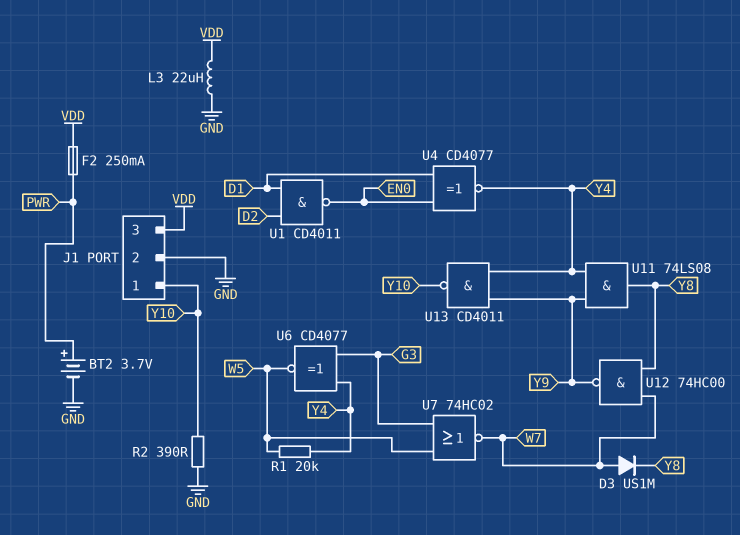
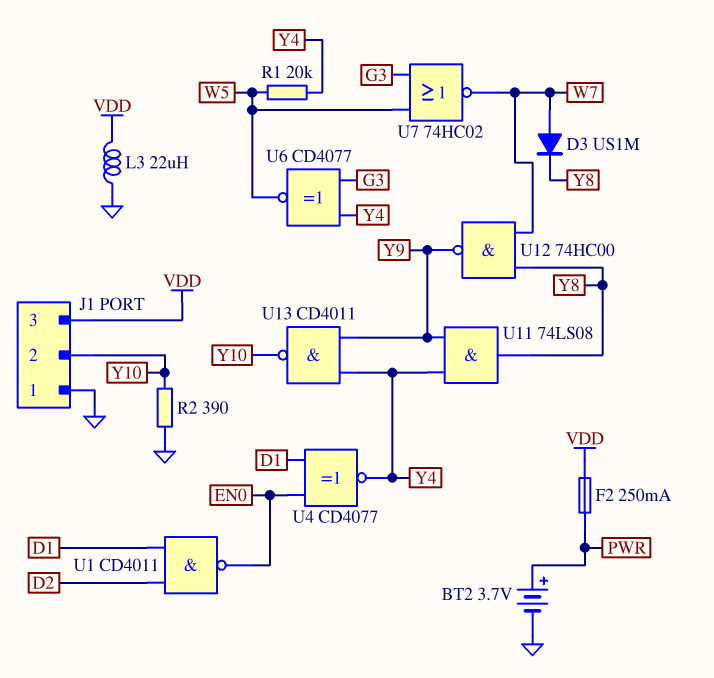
J1 pin 1: Y10 -> GND
J1 pin 2: GND -> Y10

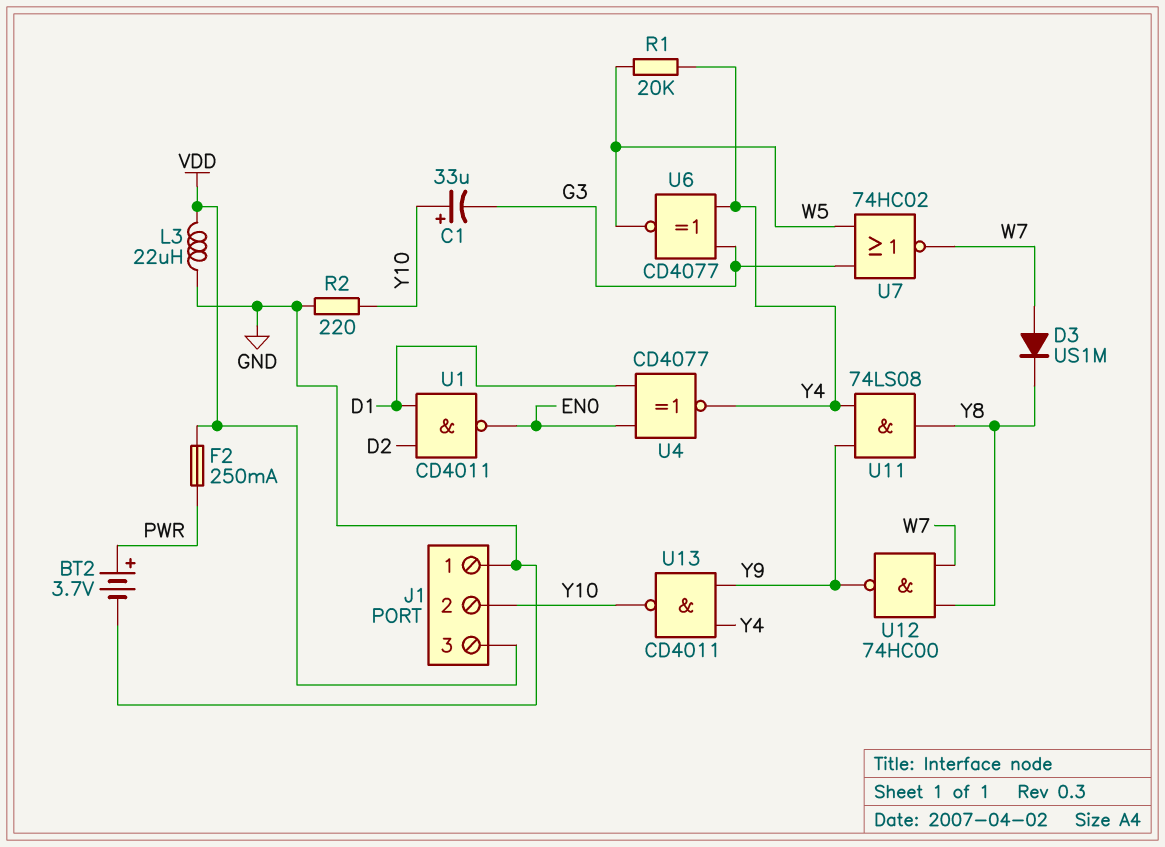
C1: none -> 33uF (plus Y10, minus G3)
R2: 390 (GND, Y10) -> 220 (GND, Y10)

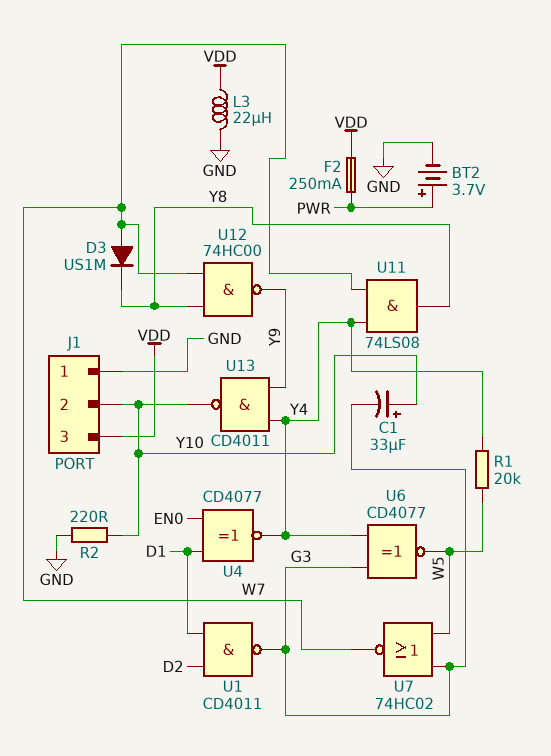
U1: NAND CD4011 (in D1, in D2, out EN0) -> NAND CD4011 (in D1, in D2, out G3)
U11: AND 74LS08 (in Y4, in Y9, out Y8) -> AND 74LS08 (in W7, in Y4, out Y8)

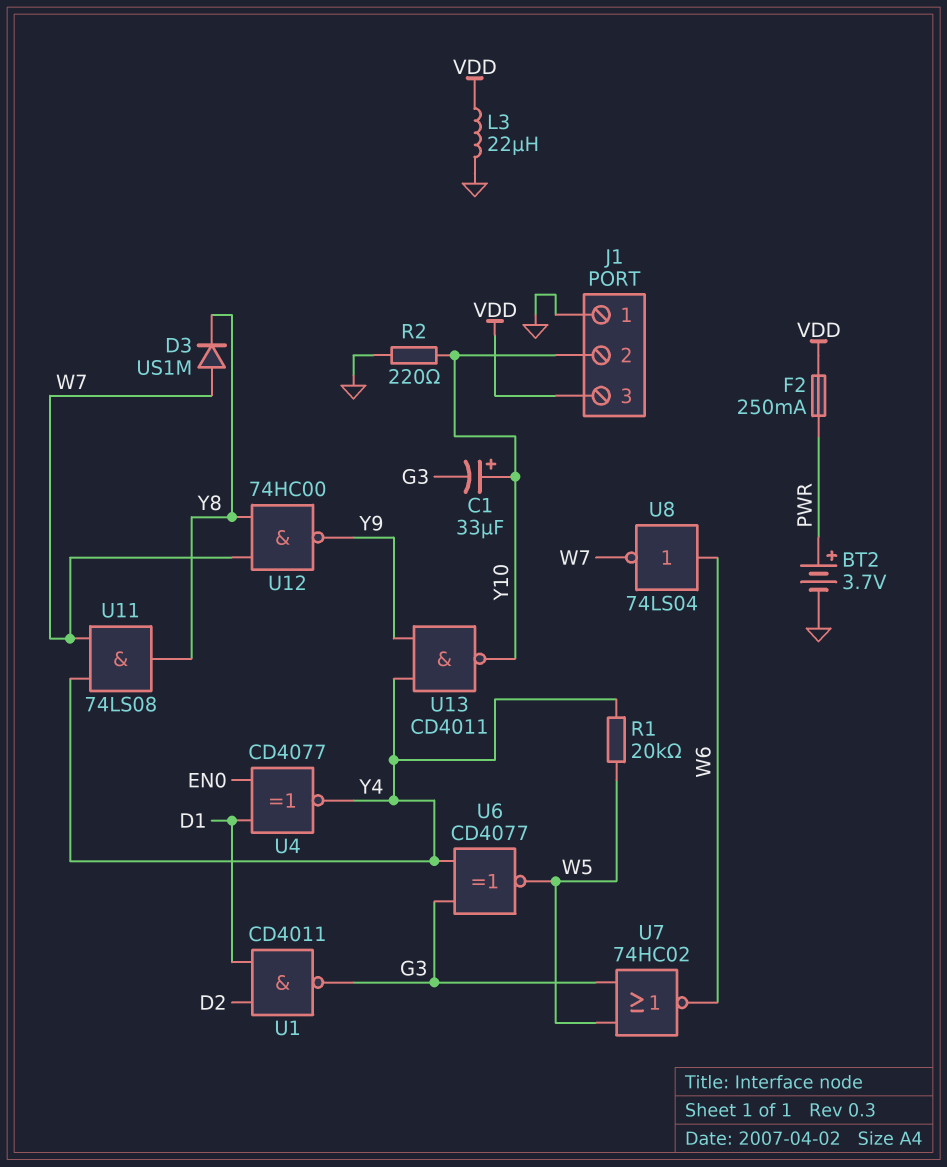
U7: NOR 74HC02 (in G3, in W5, out W7) -> NOR 74HC02 (in G3, in W5, out W6)
U8: none -> NOT 74LS04 (in W6, out W7)

